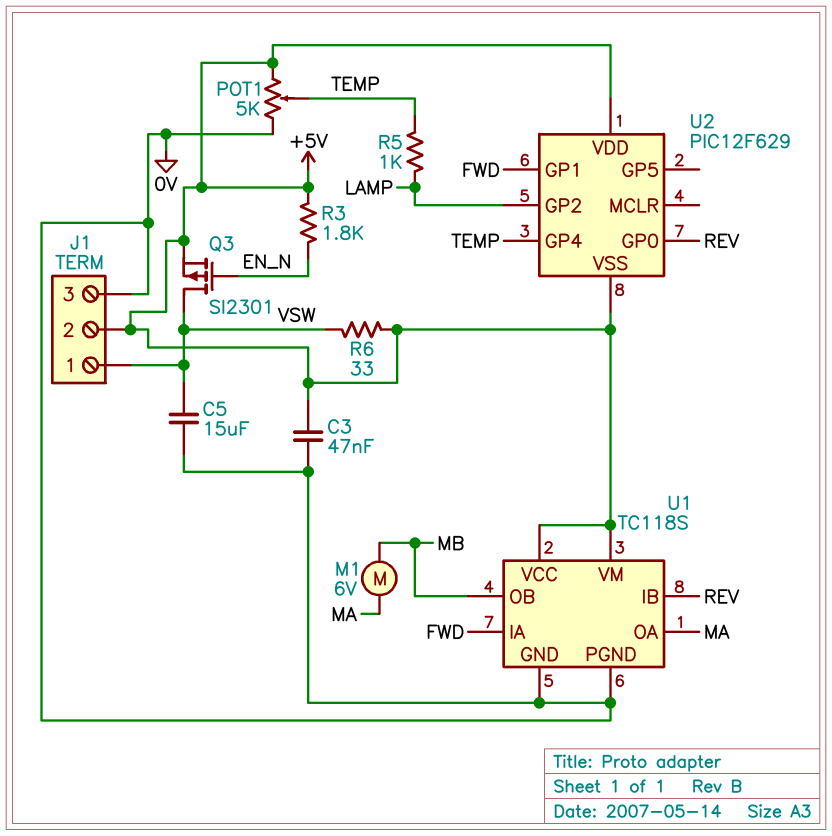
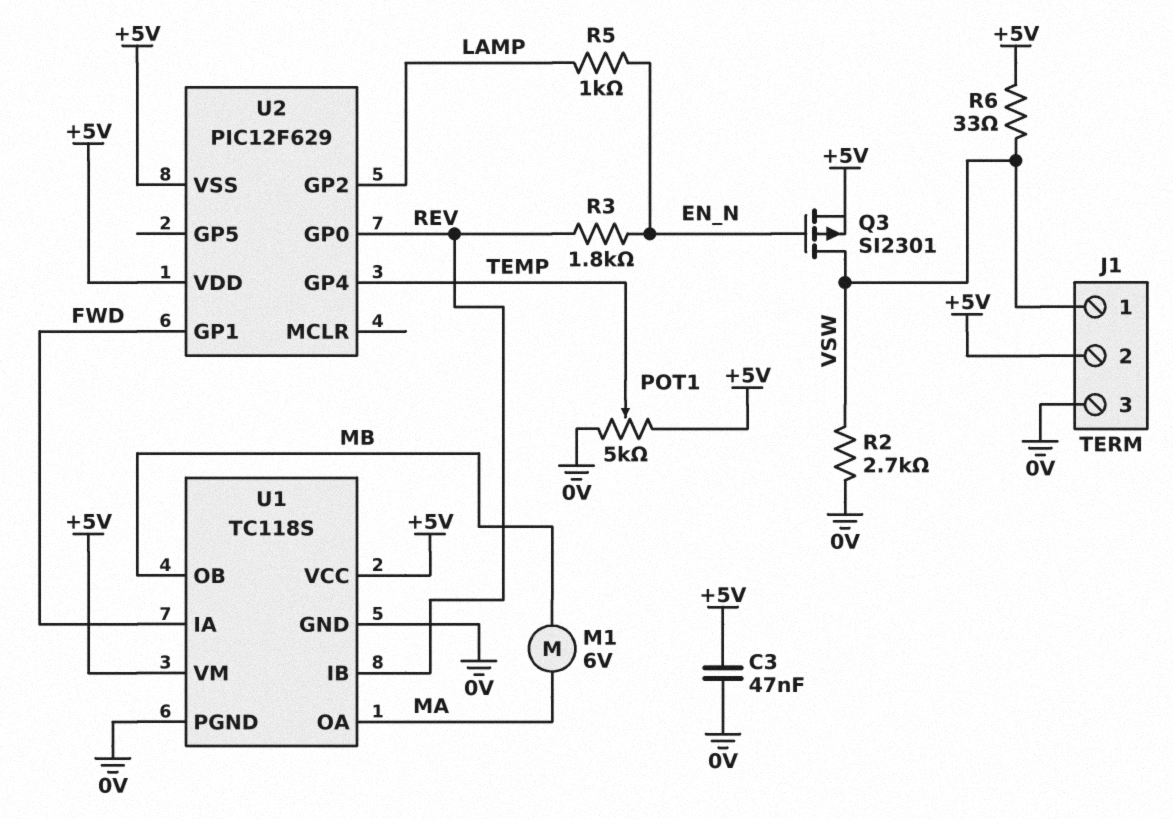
C5: 15uF (0V, VSW) -> none
R2: none -> 2.7k (0V, VSW)
R3: 1.8k (+5V, EN_N) -> 1.8k (EN_N, REV)
R5: 1k (LAMP, TEMP) -> 1k (EN_N, LAMP)

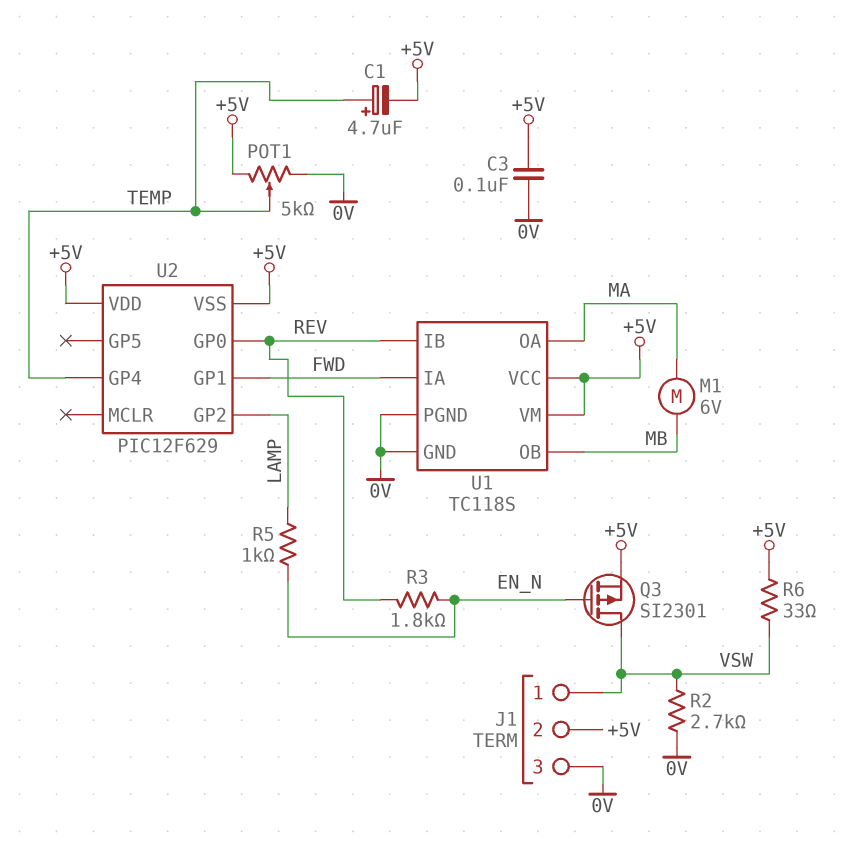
C1: none -> 4.7uF (plus TEMP, minus +5V)
C3: 47nF (+5V, 0V) -> 100nF (+5V, 0V)

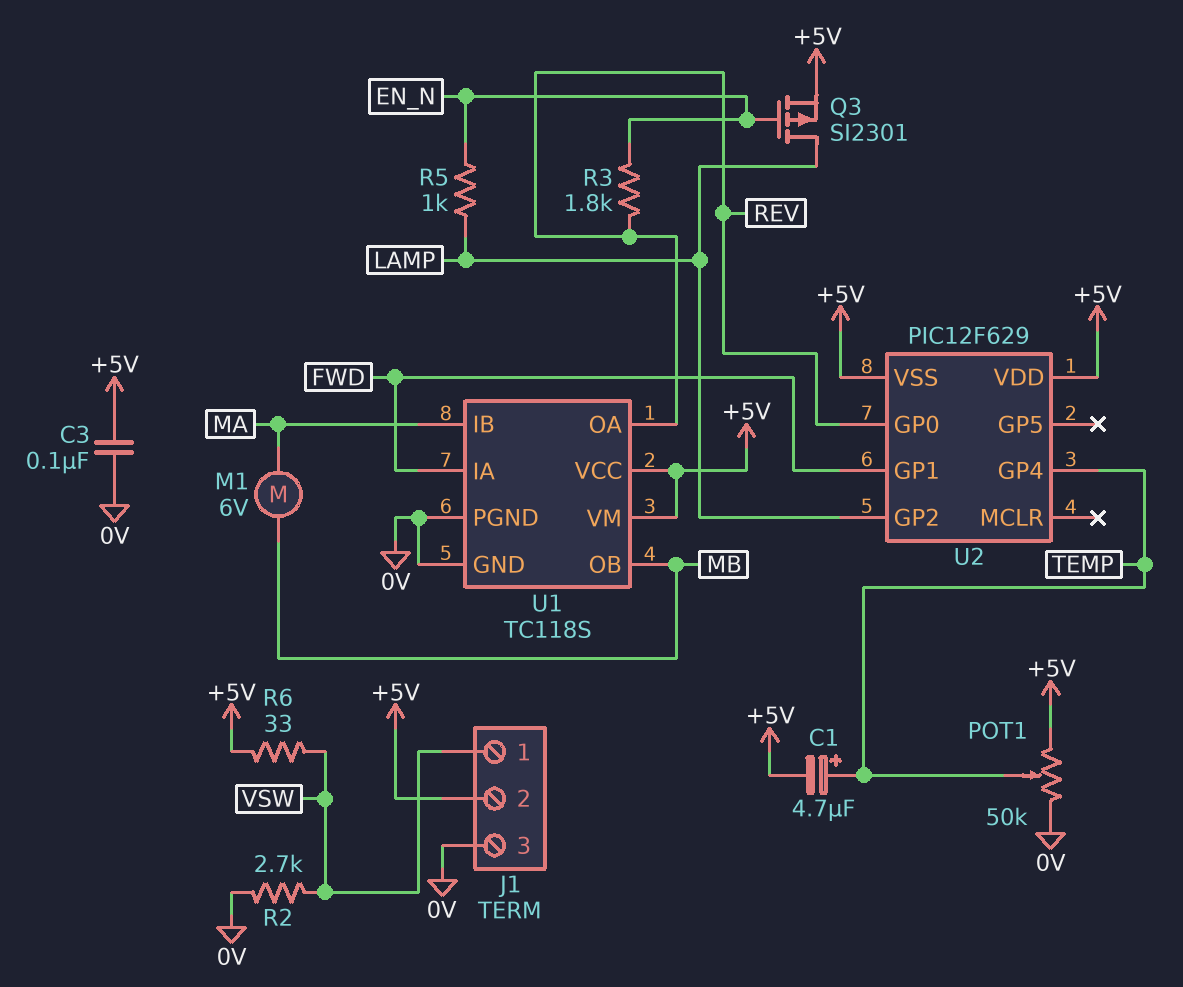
POT1: 5k (+5V, 0V, wiper TEMP) -> 50k (+5V, 0V, wiper TEMP)
Q3: PMOS SI2301 (G EN_N, D VSW, S +5V) -> PMOS SI2301 (G EN_N, D LAMP, S +5V)
U1 pin IB: REV -> MA
U1 pin OA: MA -> REV

